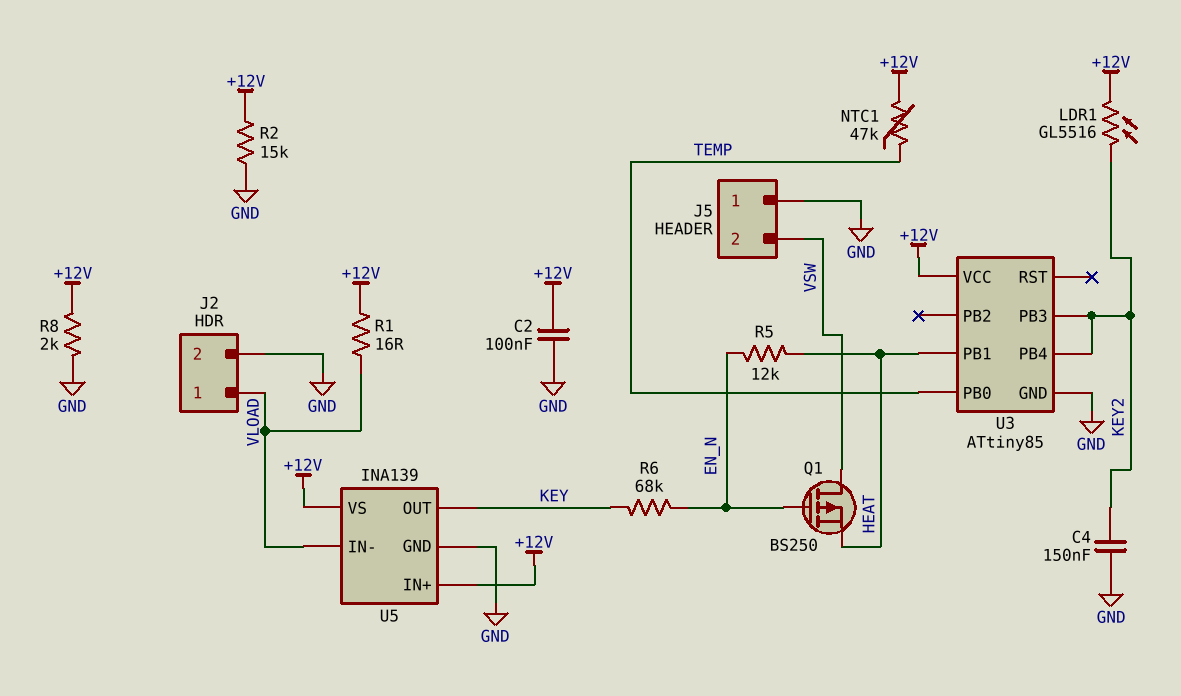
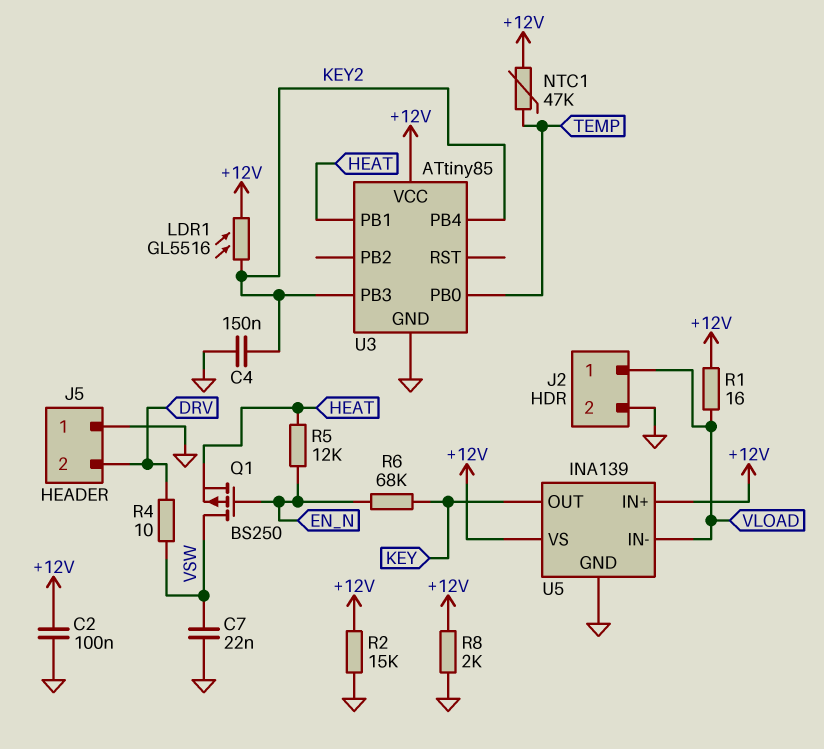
C7: none -> 22nF (GND, VSW)
J5 pin 2: VSW -> DRV
R4: none -> 10 (DRV, VSW)

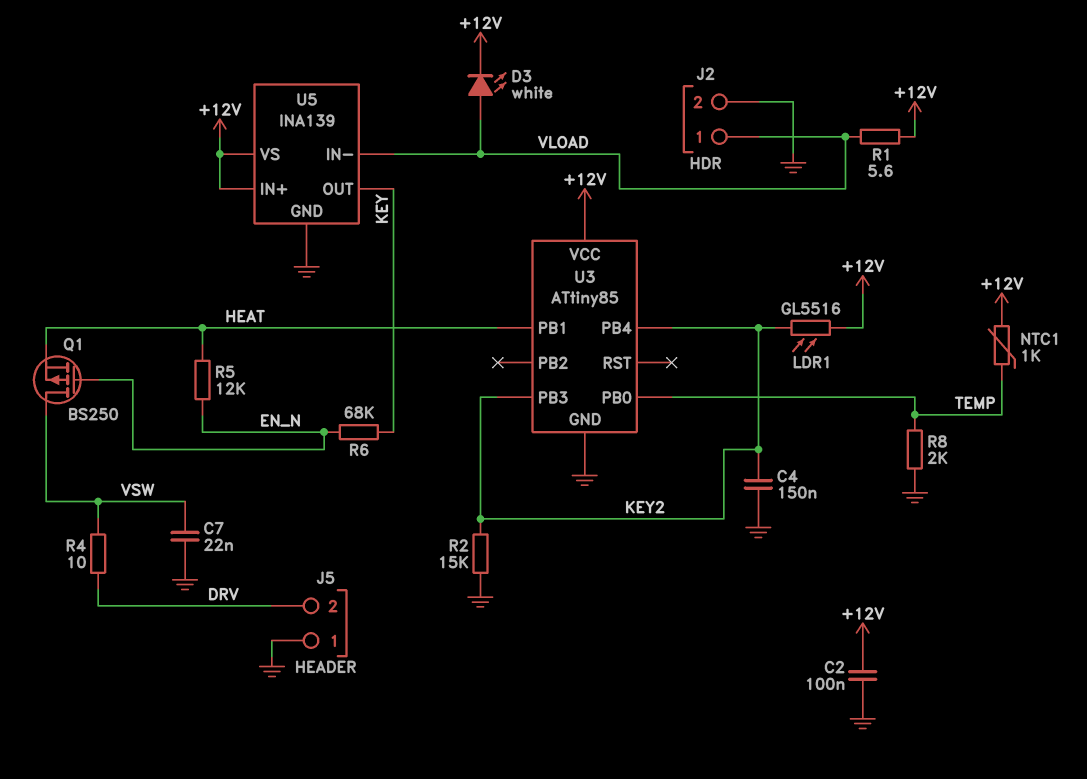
D3: none -> LED white (A VLOAD, K +12V)
NTC1: 47k (+12V, TEMP) -> 1k (+12V, TEMP)
R1: 16 (+12V, VLOAD) -> 5.6 (+12V, VLOAD)
R2: 15k (+12V, GND) -> 15k (GND, KEY2)
R8: 2k (+12V, GND) -> 2k (GND, TEMP)

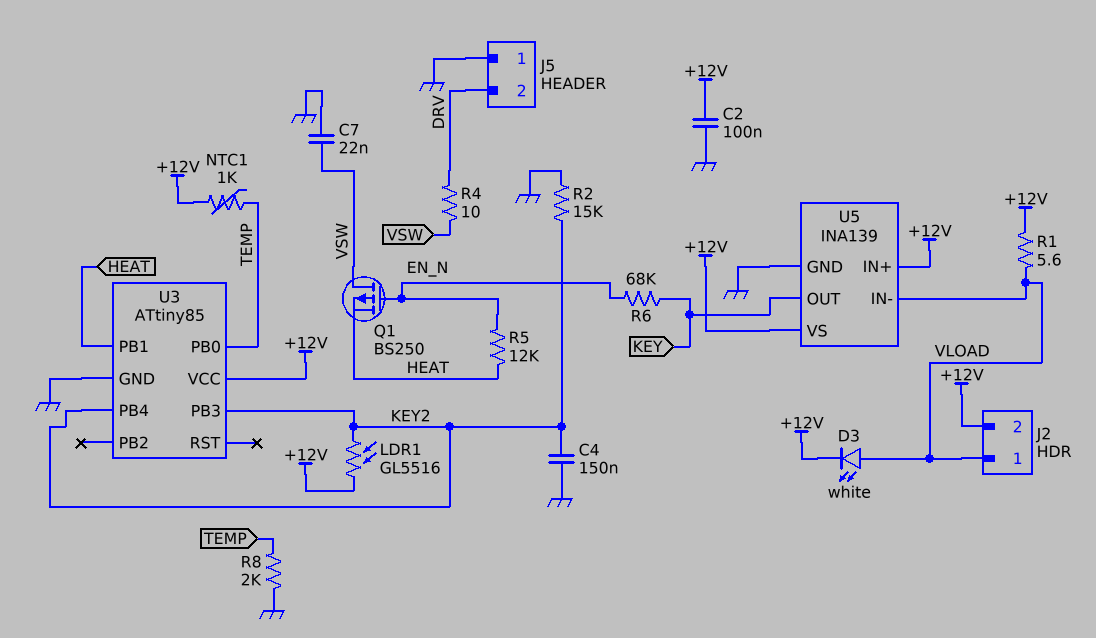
J2 pin 2: GND -> +12V

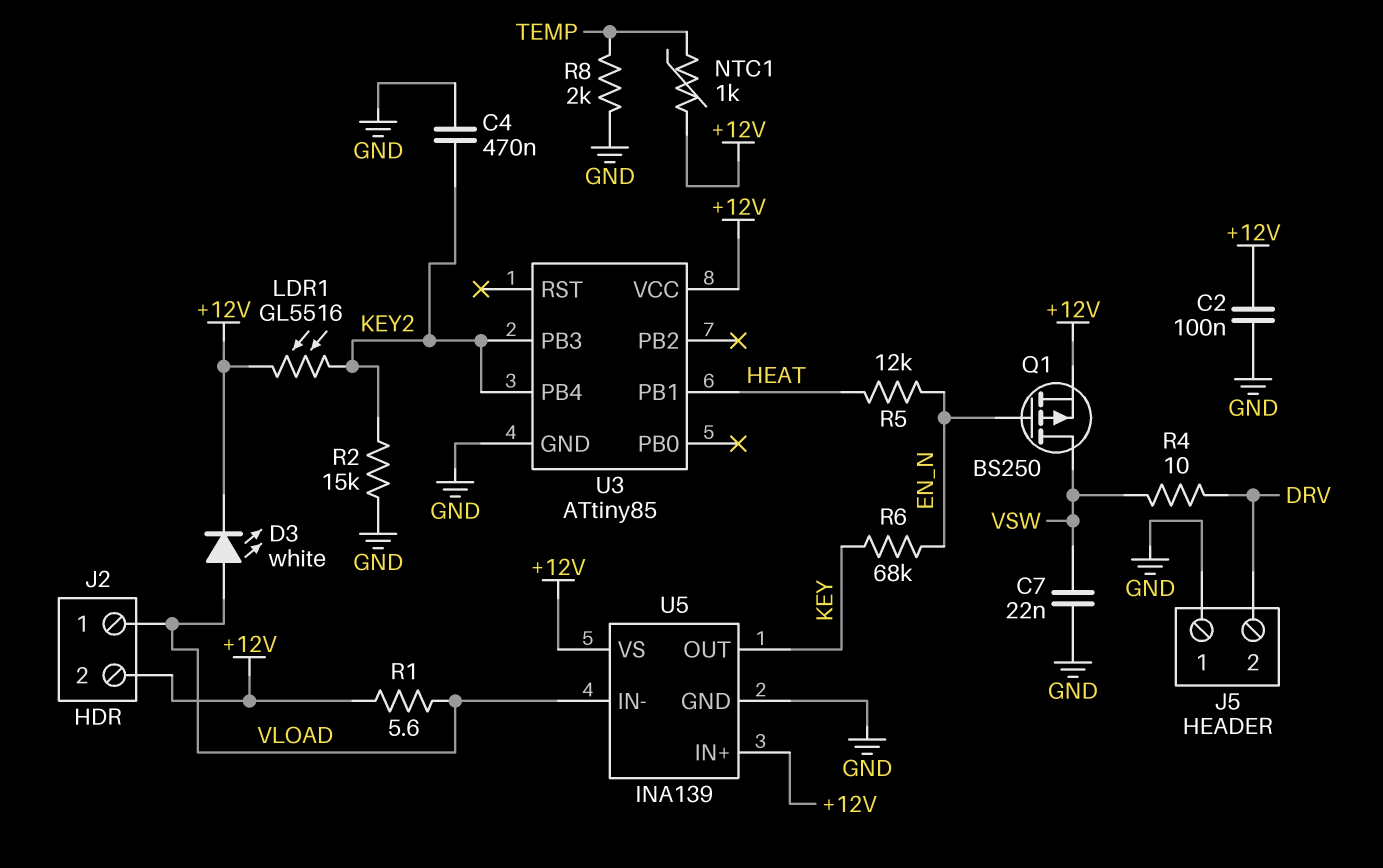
C4: 150nF (GND, KEY2) -> 470nF (GND, KEY2)
Q1: PMOS BS250 (G EN_N, D VSW, S HEAT) -> PMOS BS250 (G EN_N, D VSW, S +12V)
U3 pin PB0: TEMP -> none

